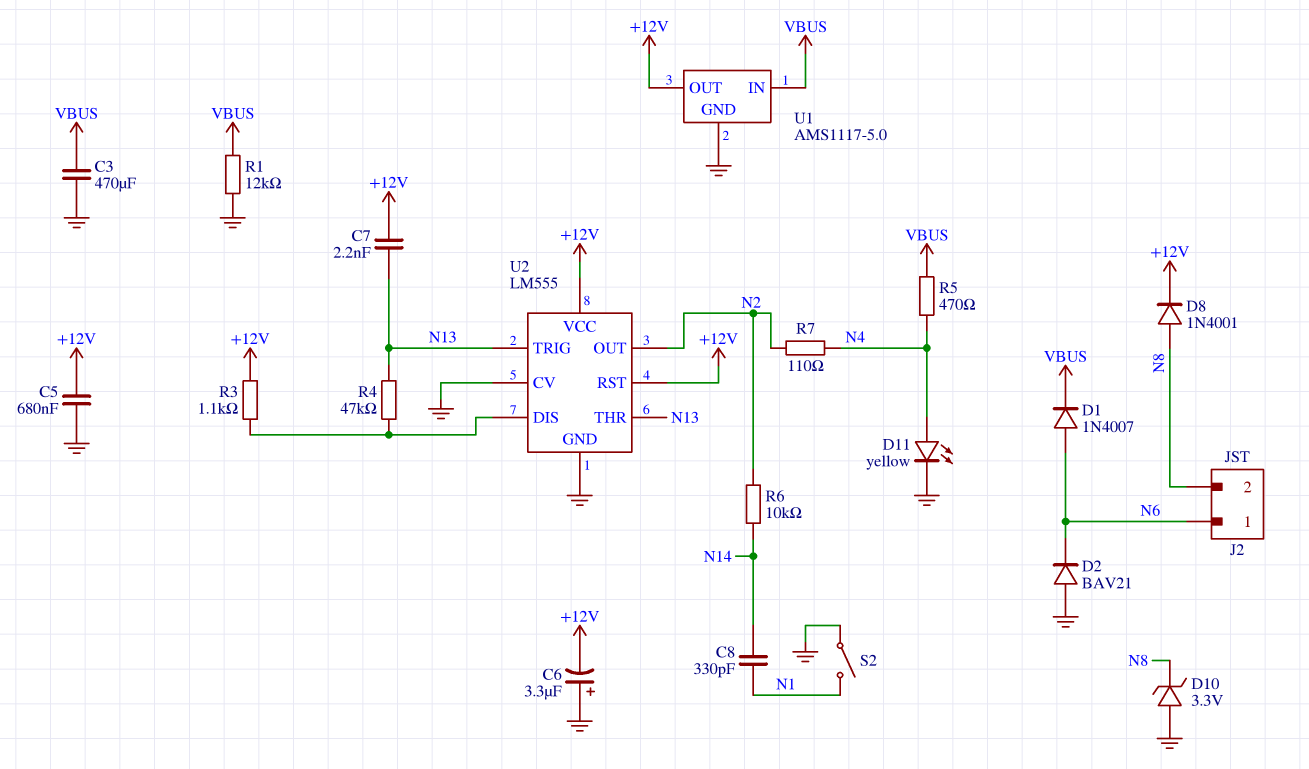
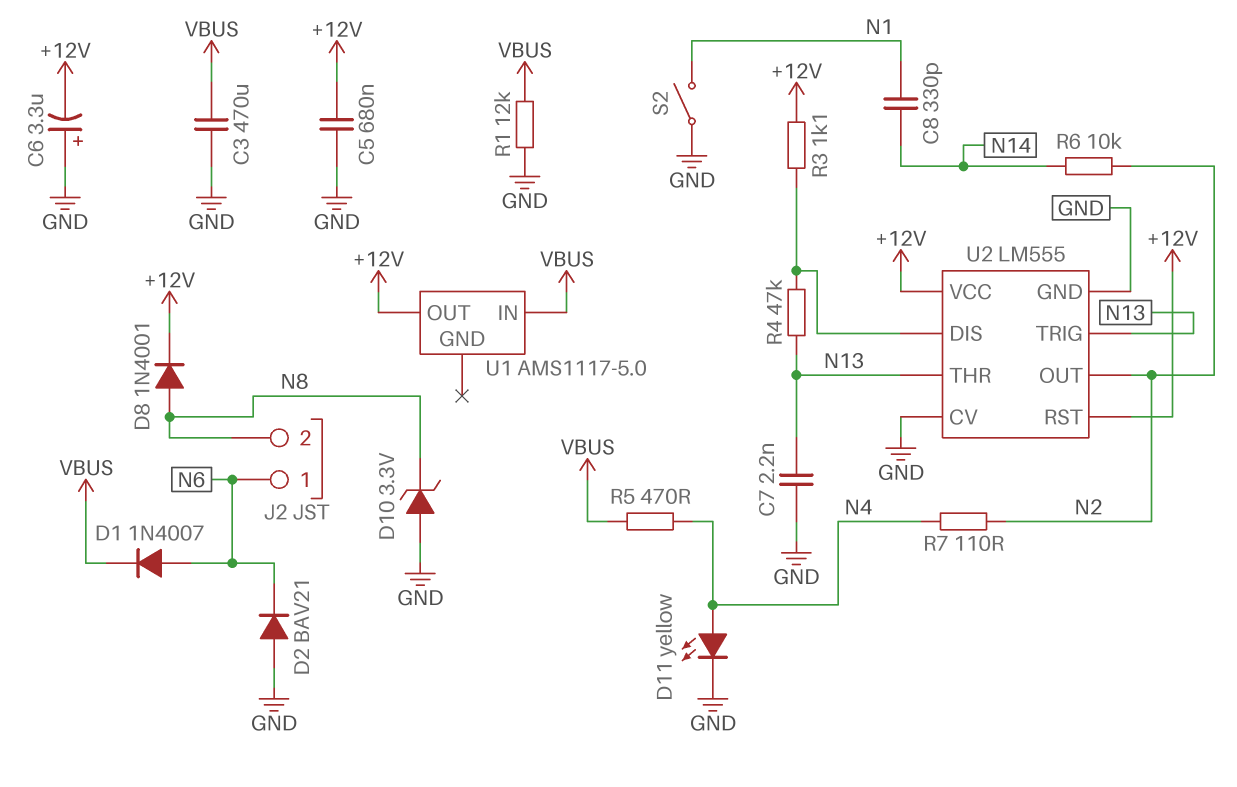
C7: 2.2nF (+12V, N13) -> 2.2nF (GND, N13)
U1 pin GND: GND -> none

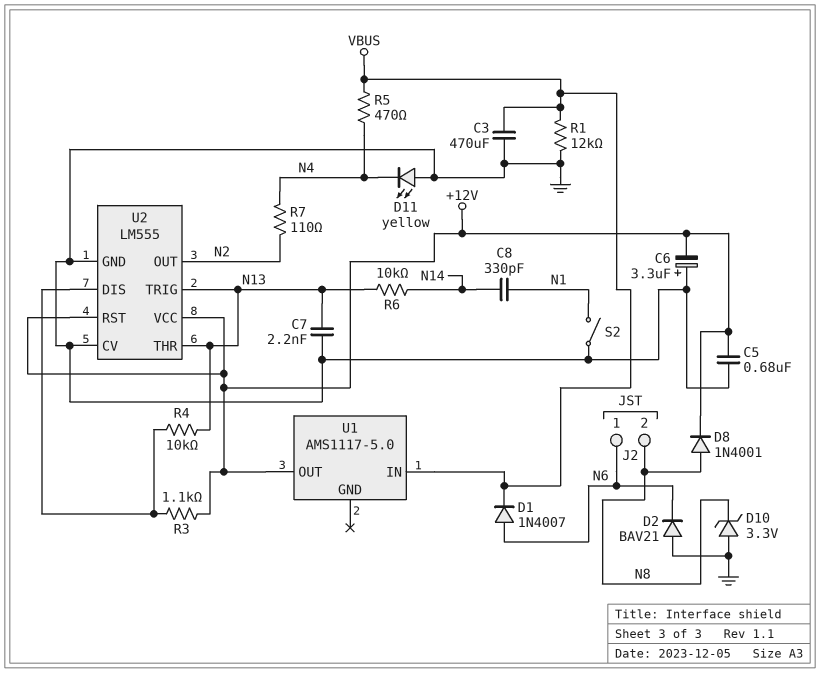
D11: LED yellow (A N4, K GND) -> LED yellow (A GND, K N4)
R4: 47k (N13, U2/DIS) -> 10k (N13, U2/DIS)
R6: 10k (N2, N14) -> 10k (N13, N14)

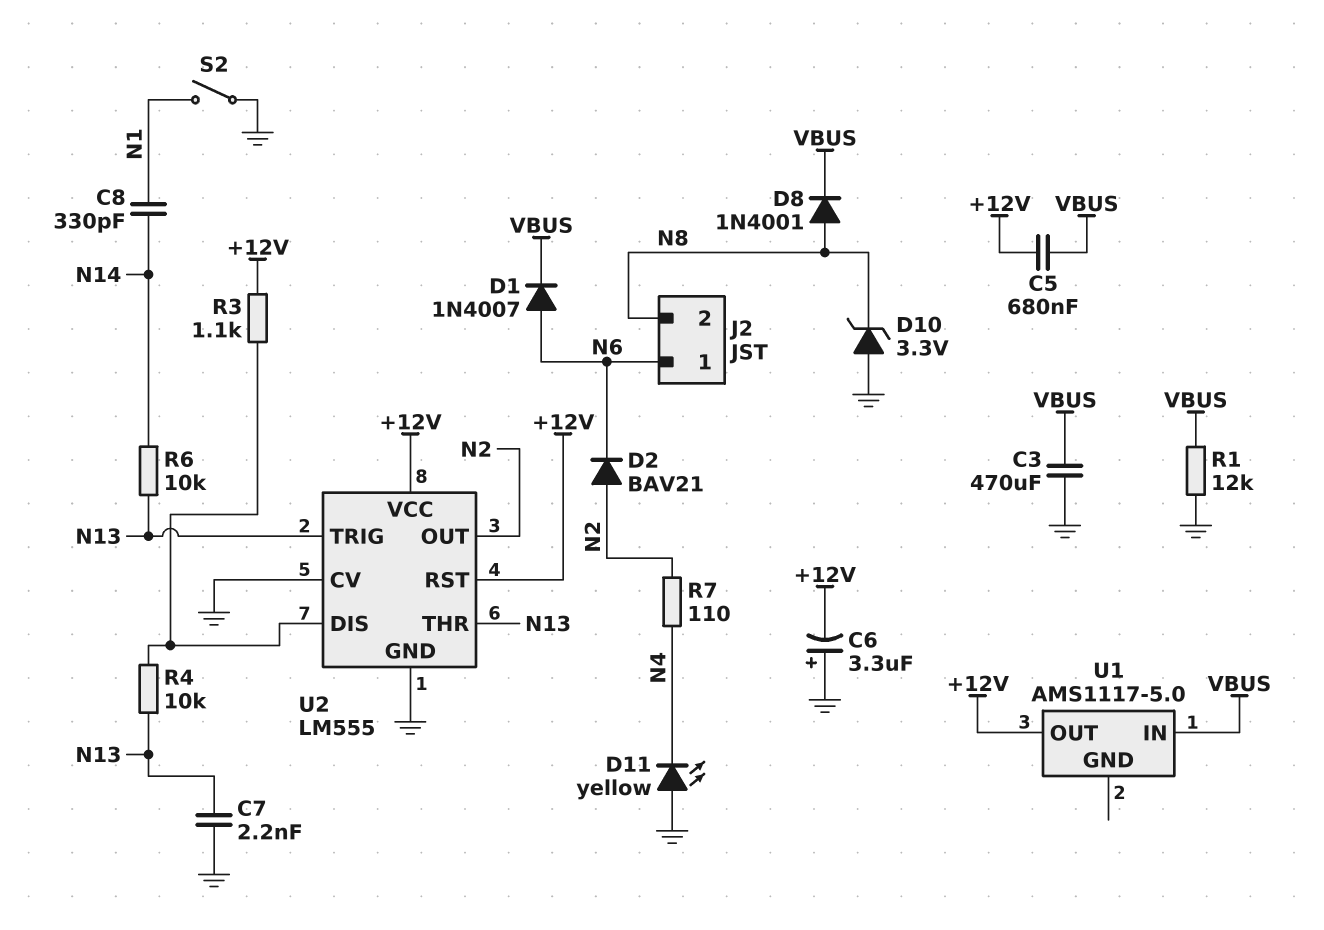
C5: 680nF (+12V, GND) -> 680nF (+12V, VBUS)
D2: diode BAV21 (A GND, K N6) -> diode BAV21 (A N2, K N6)
D8: diode 1N4001 (A N8, K +12V) -> diode 1N4001 (A N8, K VBUS)
R5: 470 (N4, VBUS) -> none

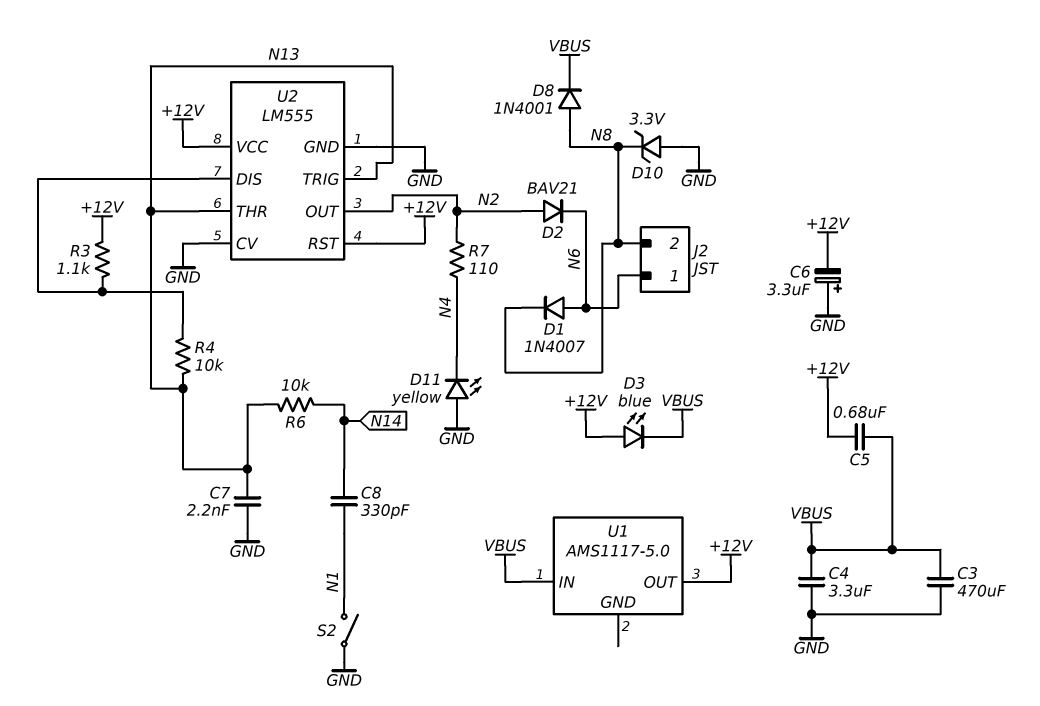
C4: none -> 3.3uF (GND, VBUS)
D1: diode 1N4007 (A N6, K VBUS) -> diode 1N4007 (A N6, K N8)
D3: none -> LED blue (A +12V, K VBUS)
R1: 12k (GND, VBUS) -> none

